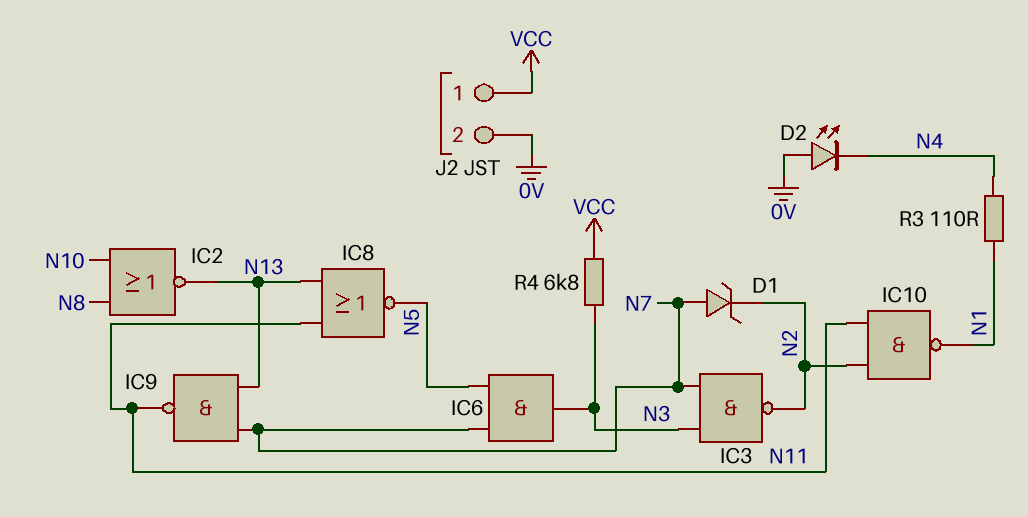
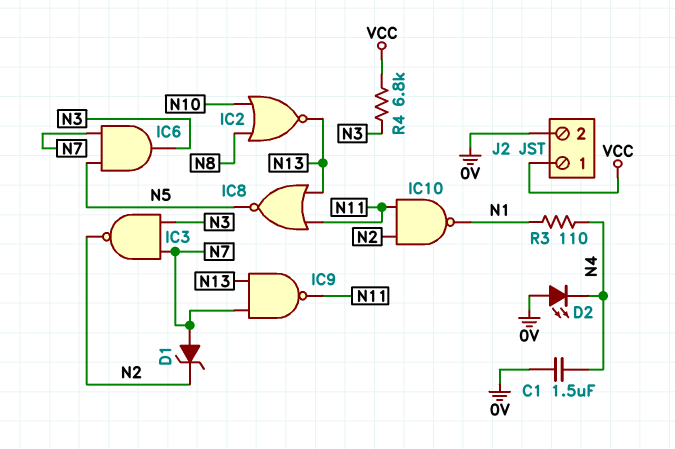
C1: none -> 1.5uF (0V, N4)

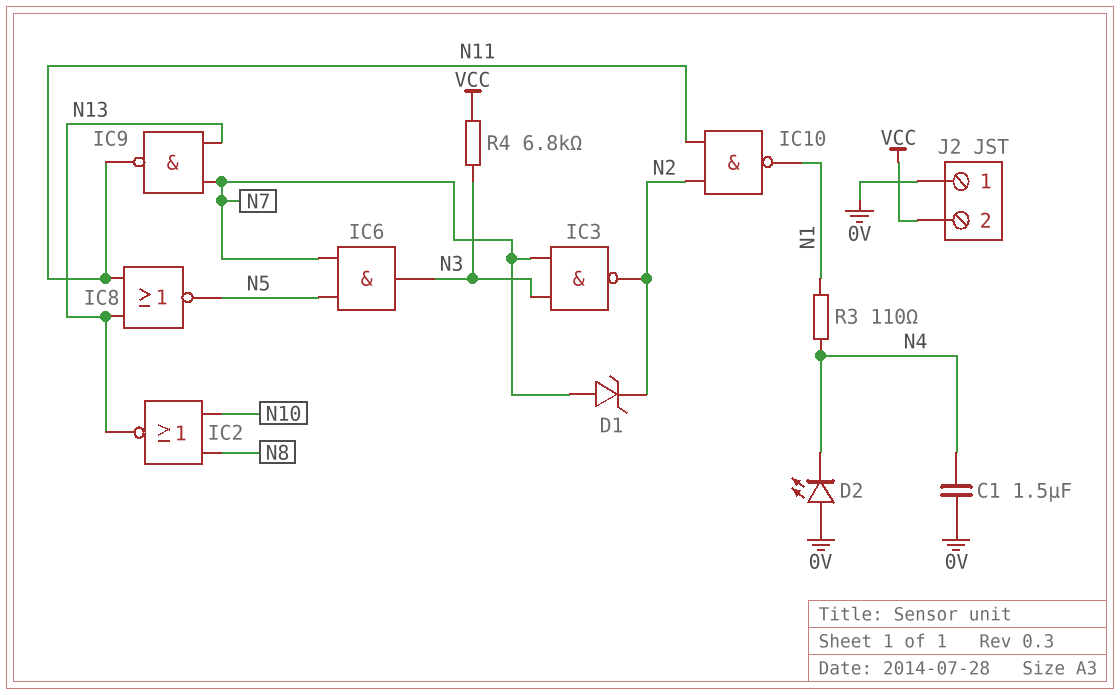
J2 pin 1: VCC -> 0V
J2 pin 2: 0V -> VCC

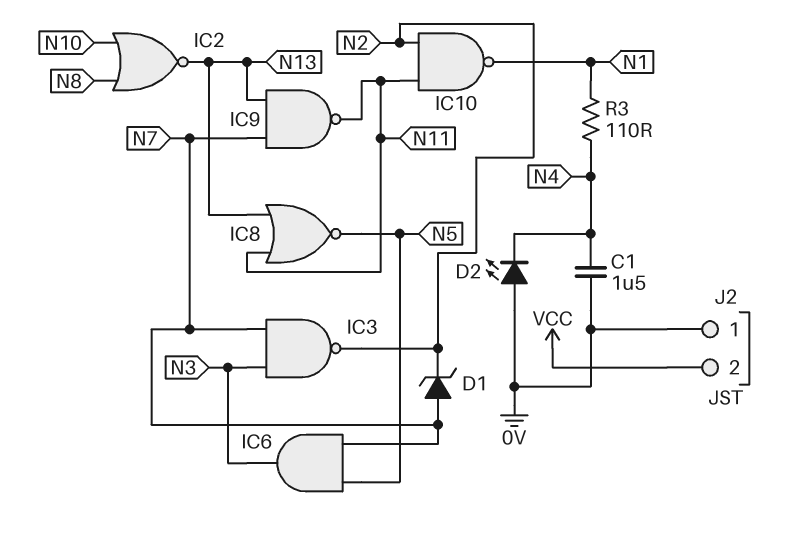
R4: 6.8k (N3, VCC) -> none

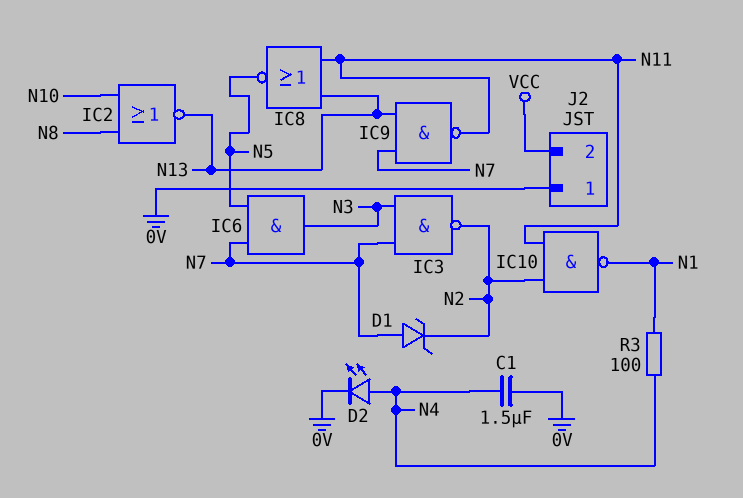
D2: LED (A 0V, K N4) -> LED (A N4, K 0V)
R3: 110 (N1, N4) -> 100 (N1, N4)

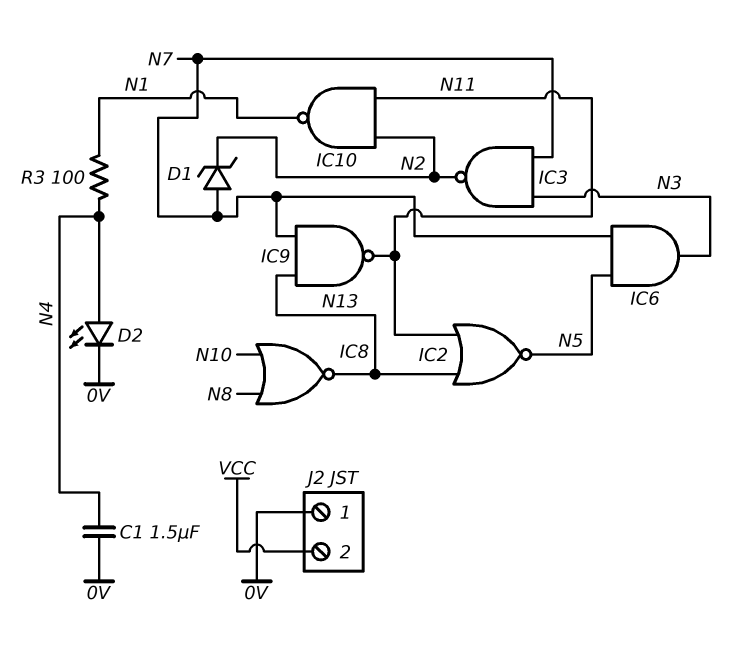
IC2: NOR (in N8, in N10, out N13) -> NOR (in N11, in N13, out N5)
IC8: NOR (in N11, in N13, out N5) -> NOR (in N8, in N10, out N13)

